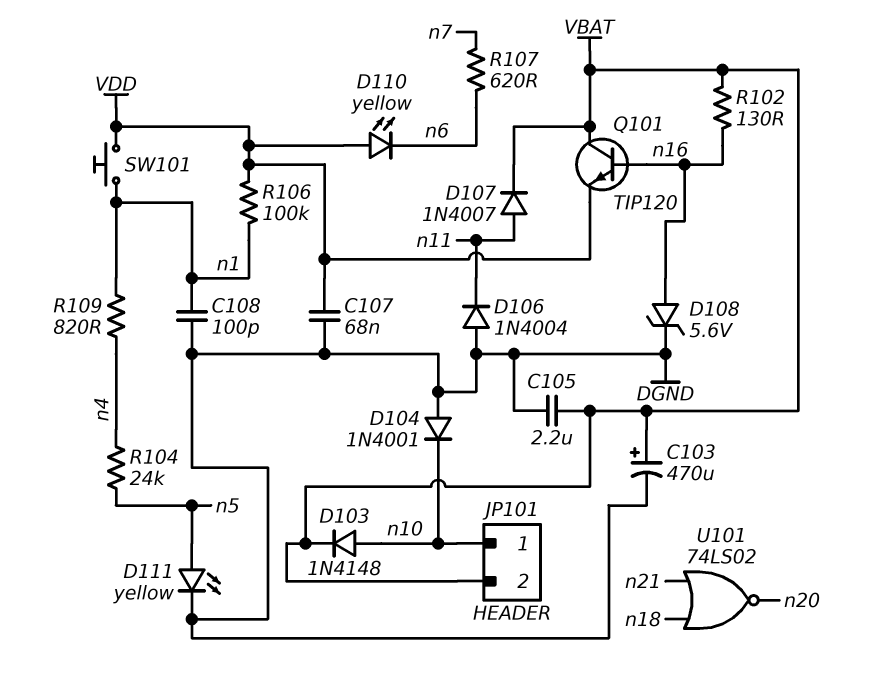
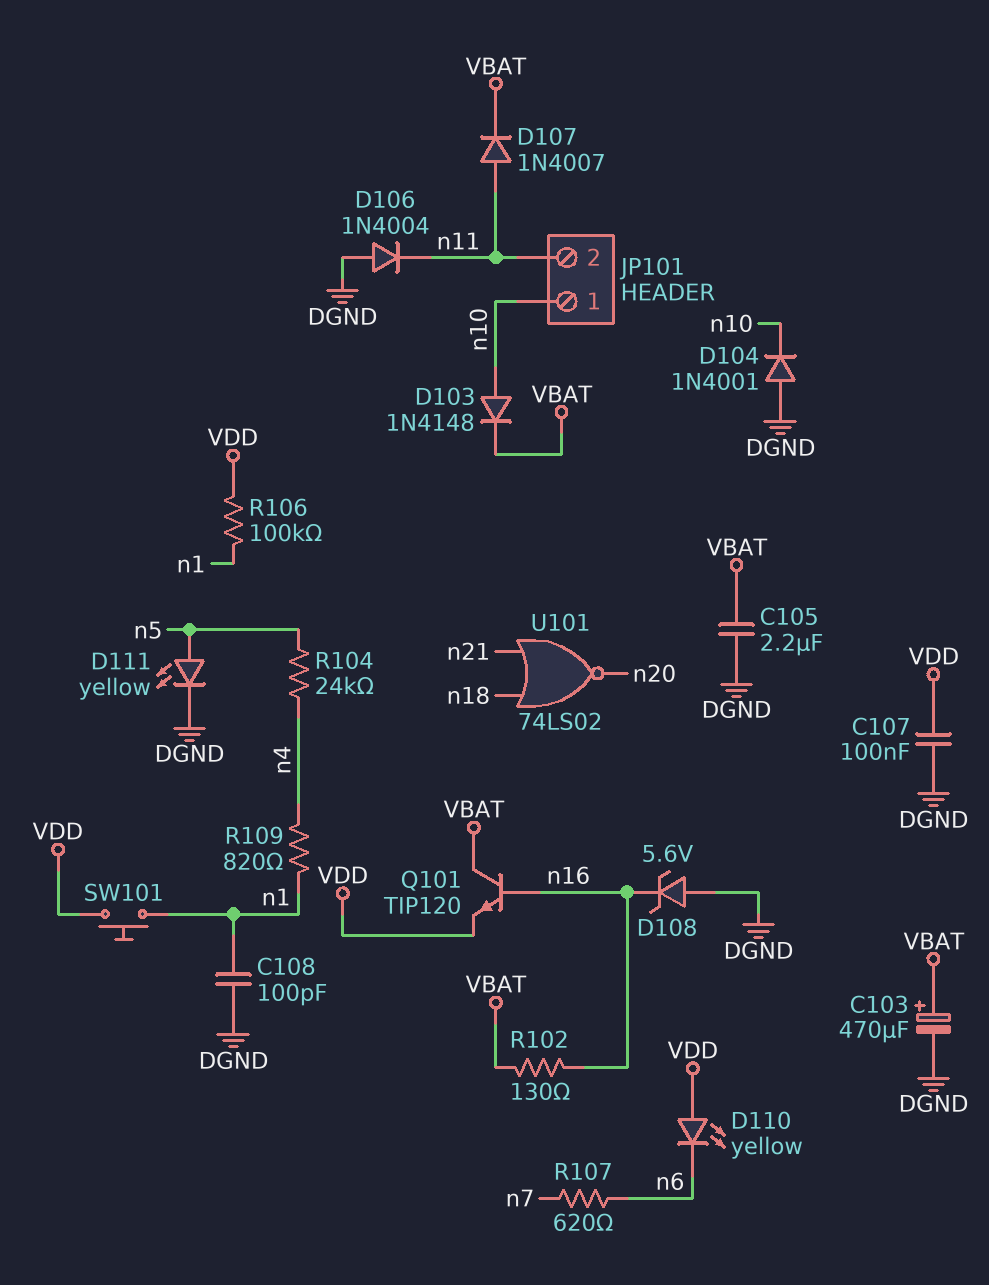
C107: 68nF (DGND, VDD) -> 100nF (DGND, VDD)
D108: zener 5.6V (A n16, K DGND) -> zener 5.6V (A DGND, K n16)
JP101 pin 2: VBAT -> n11

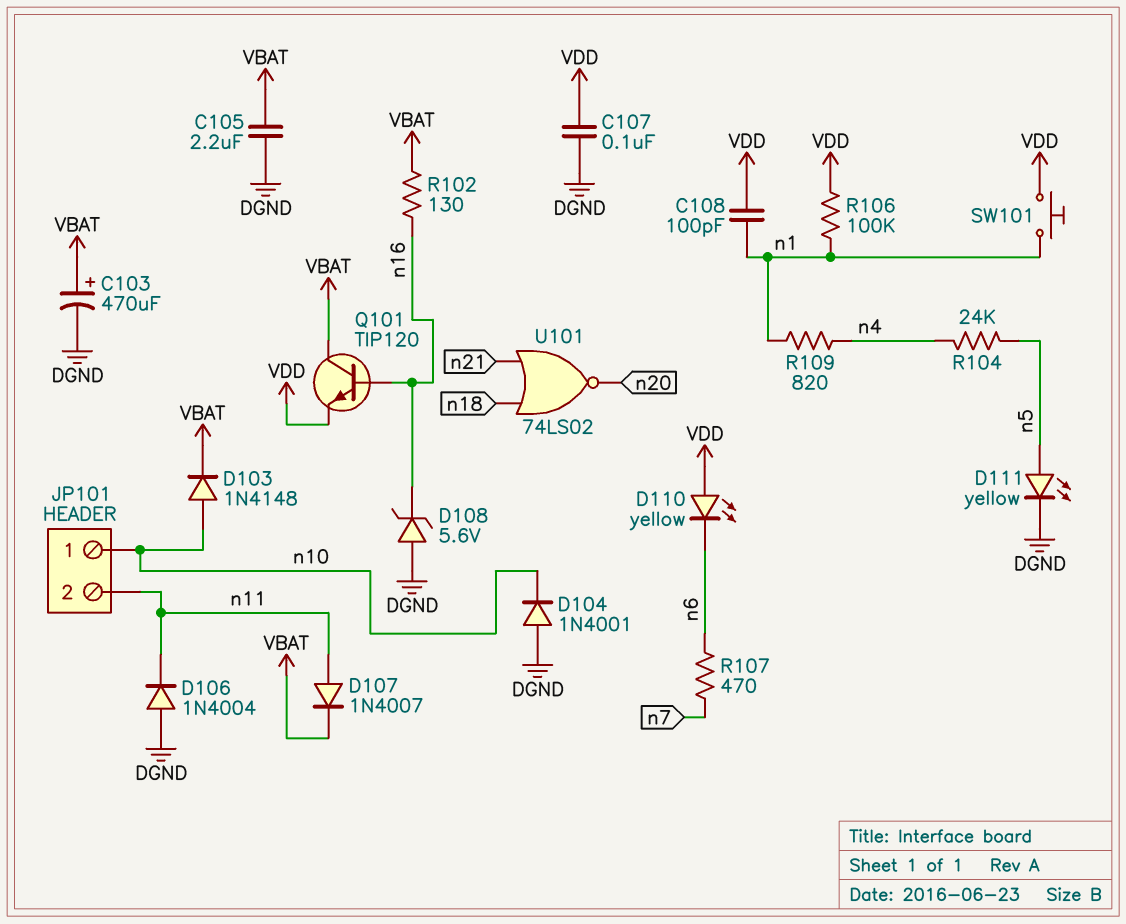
C108: 100pF (DGND, n1) -> 100pF (VDD, n1)
R107: 620 (n6, n7) -> 470 (n6, n7)

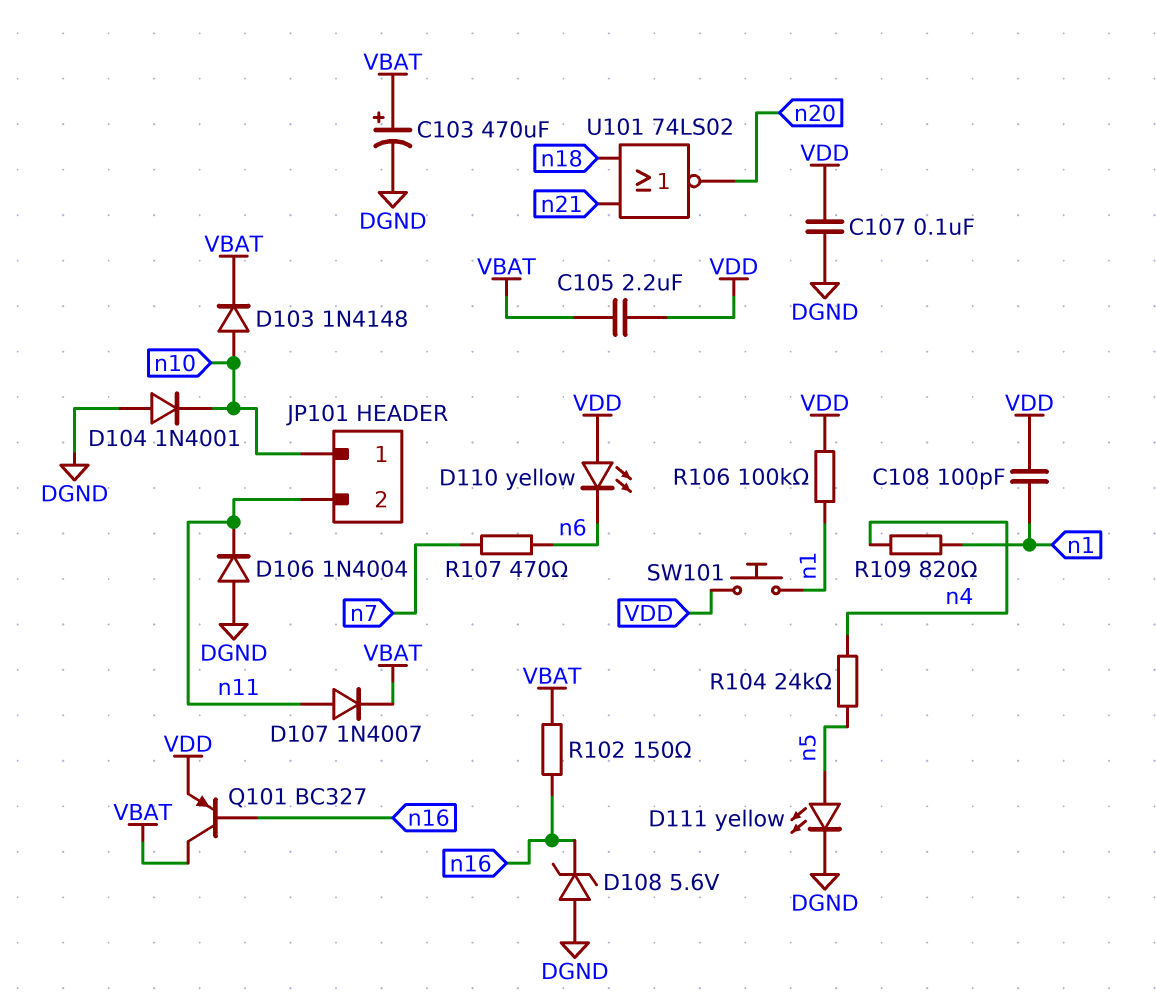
C105: 2.2uF (DGND, VBAT) -> 2.2uF (VBAT, VDD)
Q101: NPN TIP120 (B n16, C VBAT, E VDD) -> PNP BC327 (B n16, C VBAT, E VDD)
R102: 130 (VBAT, n16) -> 150 (VBAT, n16)

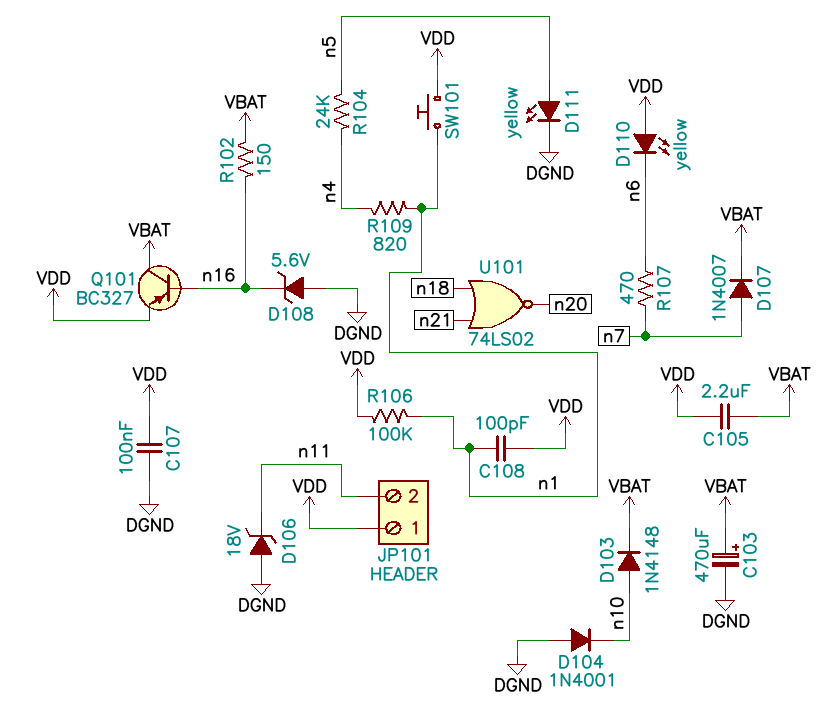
D106: diode 1N4004 (A DGND, K n11) -> zener 18V (A DGND, K n11)
D107: diode 1N4007 (A n11, K VBAT) -> diode 1N4007 (A n7, K VBAT)
JP101 pin 1: n10 -> VDD

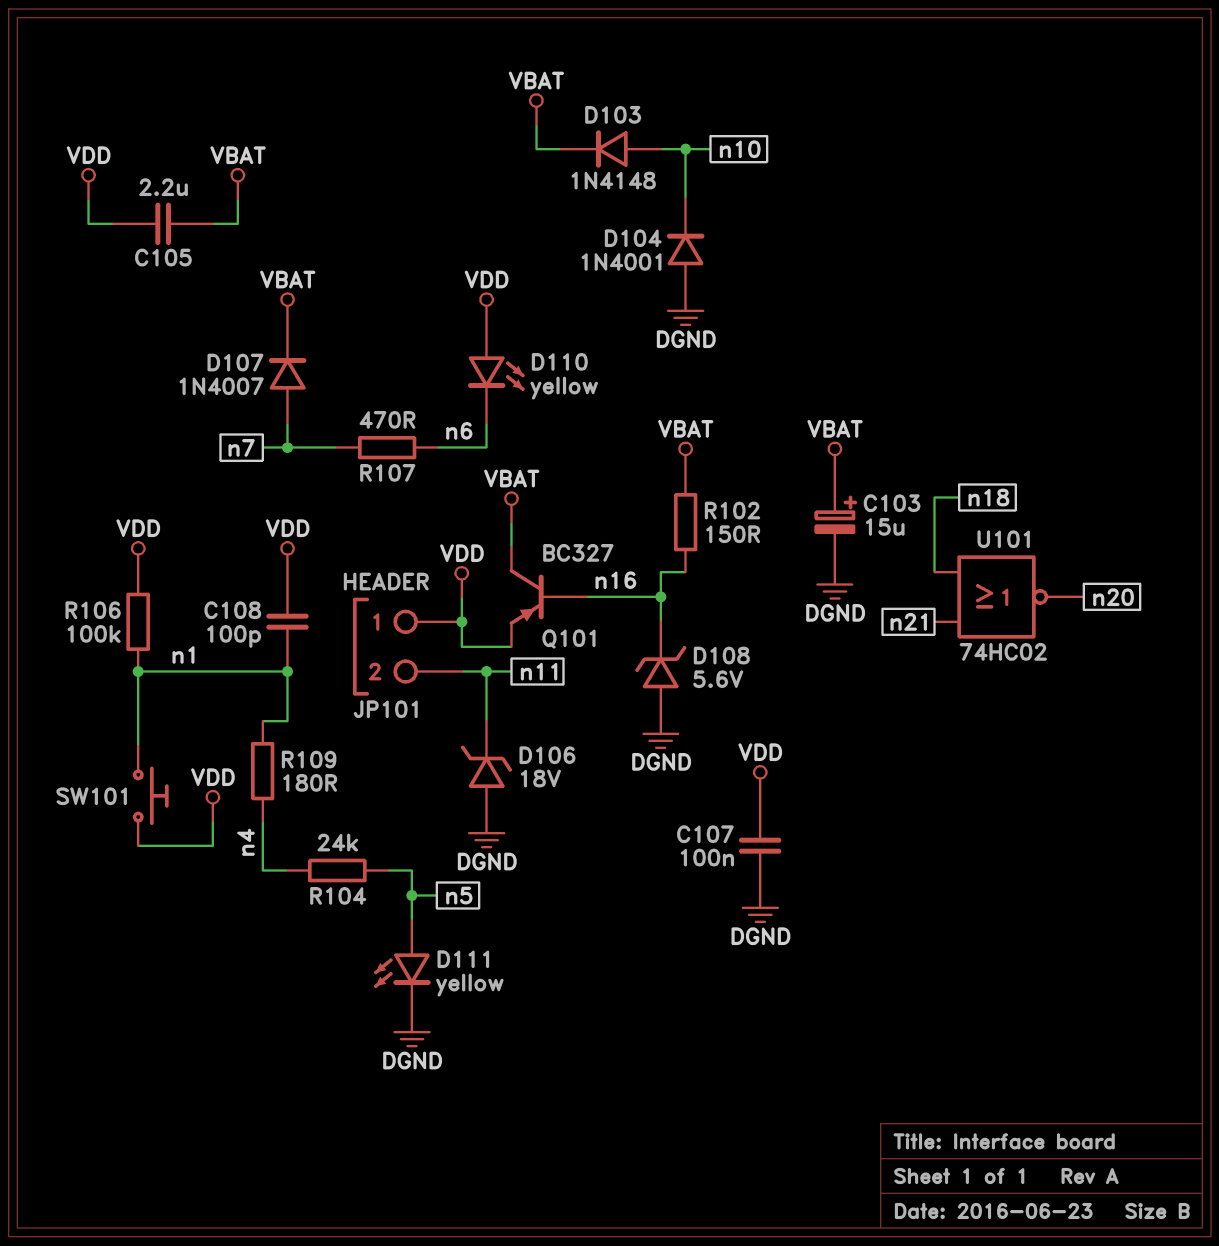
C103: 470uF (plus VBAT, minus DGND) -> 15uF (plus VBAT, minus DGND)
R109: 820 (n1, n4) -> 180 (n1, n4)
U101: NOR 74LS02 (in n18, in n21, out n20) -> NOR 74HC02 (in n18, in n21, out n20)

